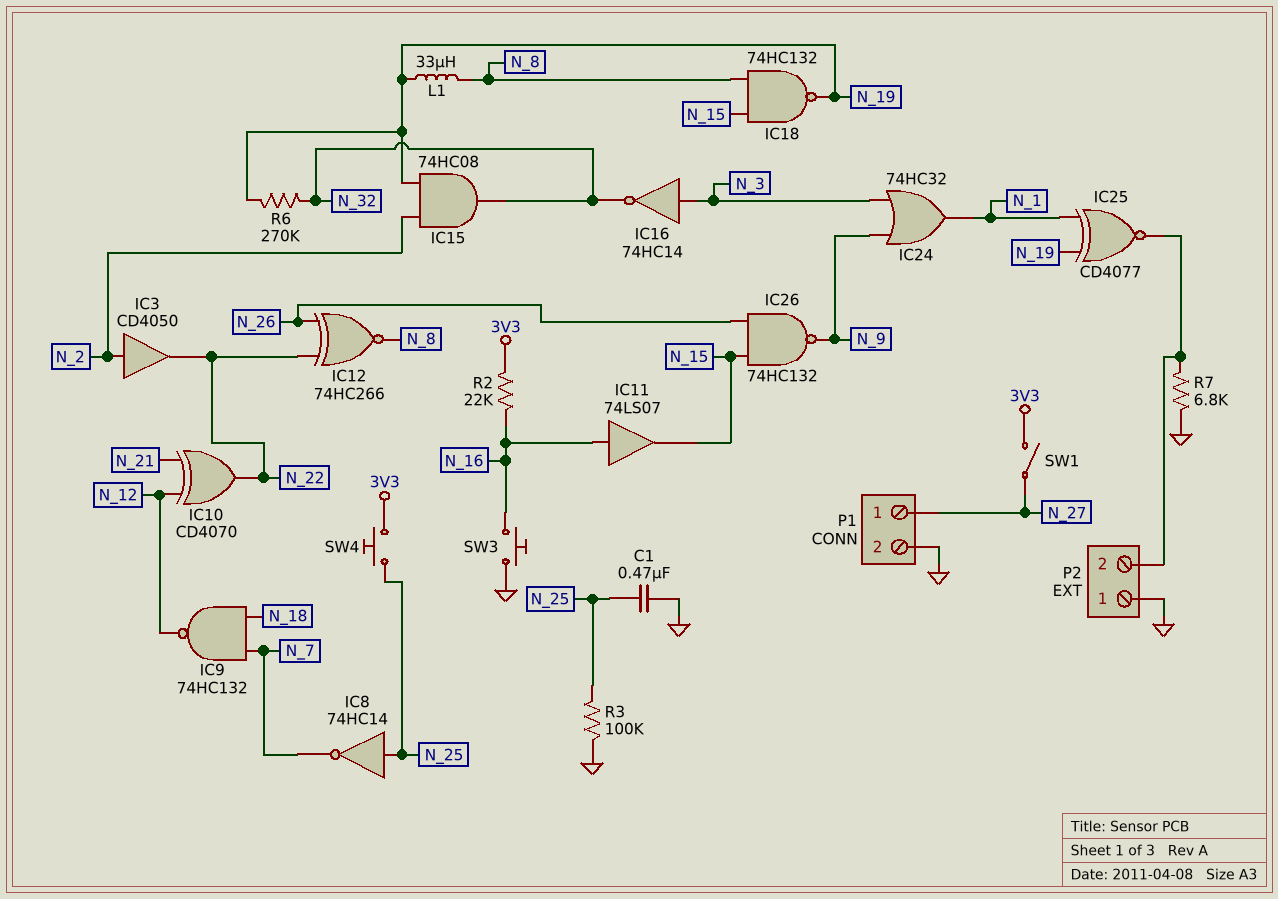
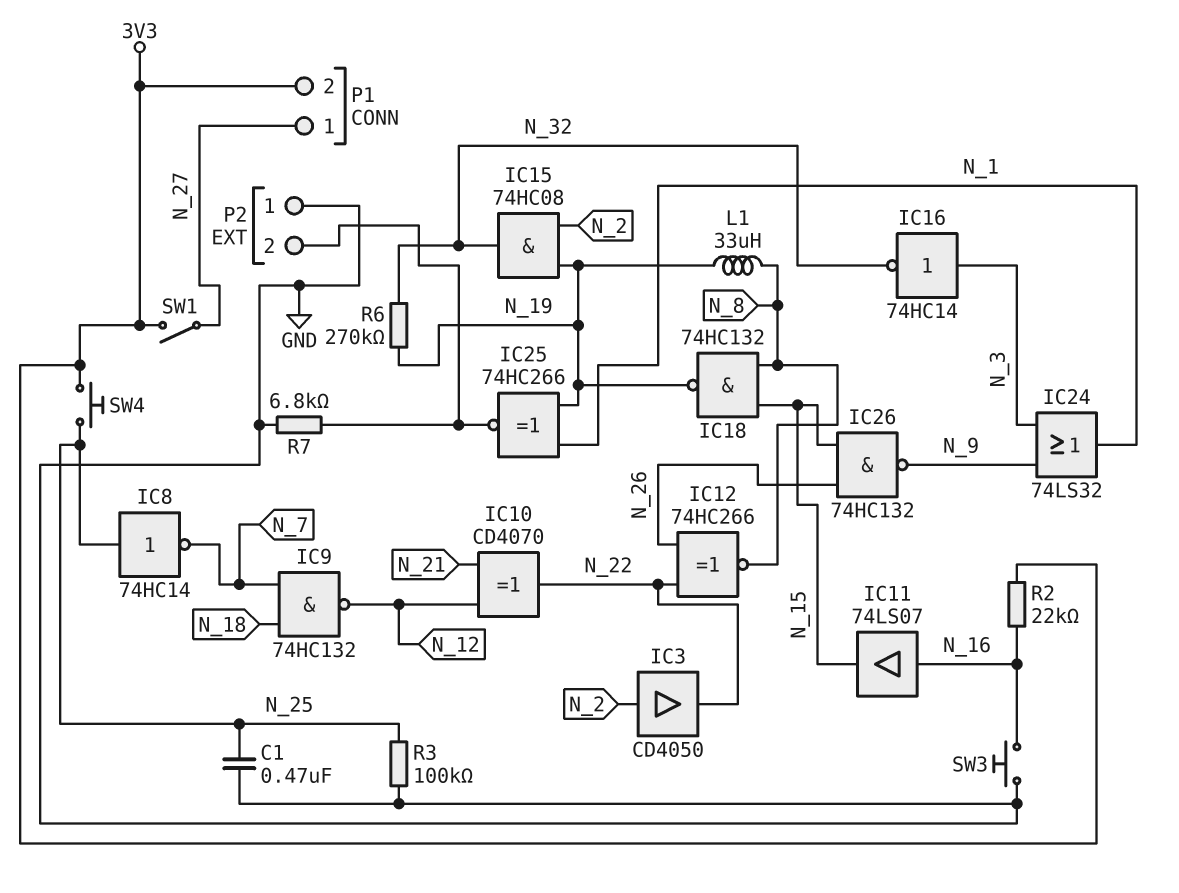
IC24: OR 74HC32 (in N_3, in N_9, out N_1) -> OR 74LS32 (in N_3, in N_9, out N_1)
IC25: XNOR CD4077 (in N_1, in N_19, out P2/2) -> XNOR 74HC266 (in N_1, in N_19, out P2/2)
P1 pin 2: GND -> 3V3

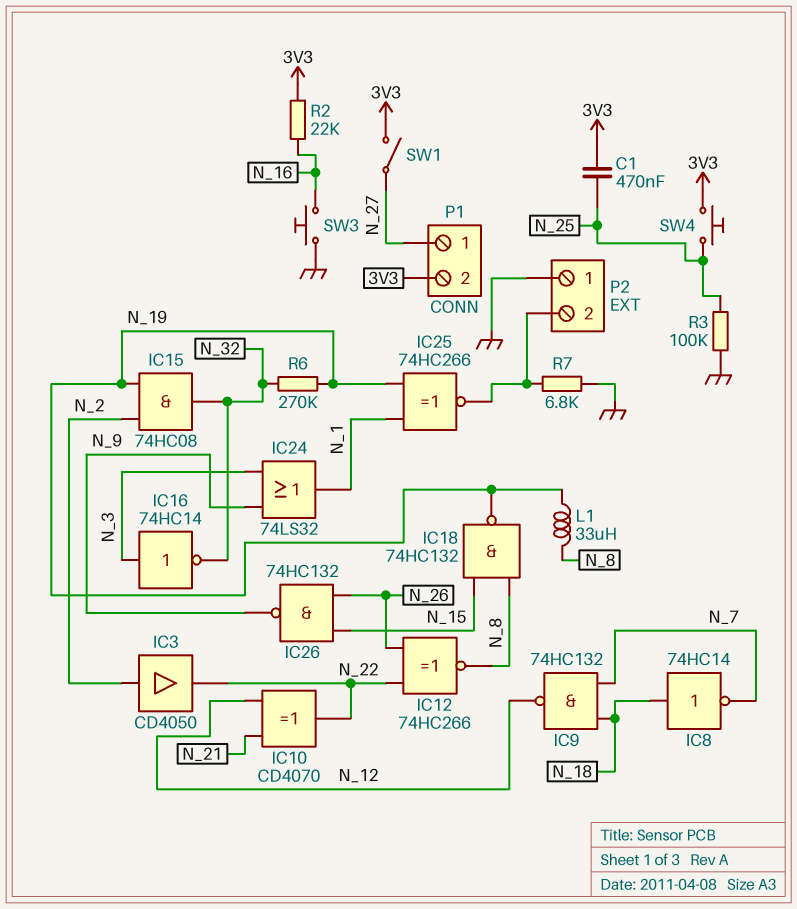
C1: 470nF (GND, N_25) -> 470nF (3V3, N_25)
IC8: NOT 74HC14 (in N_25, out N_7) -> NOT 74HC14 (in N_18, out N_7)
IC11: buffer 74LS07 (in N_16, out N_15) -> none

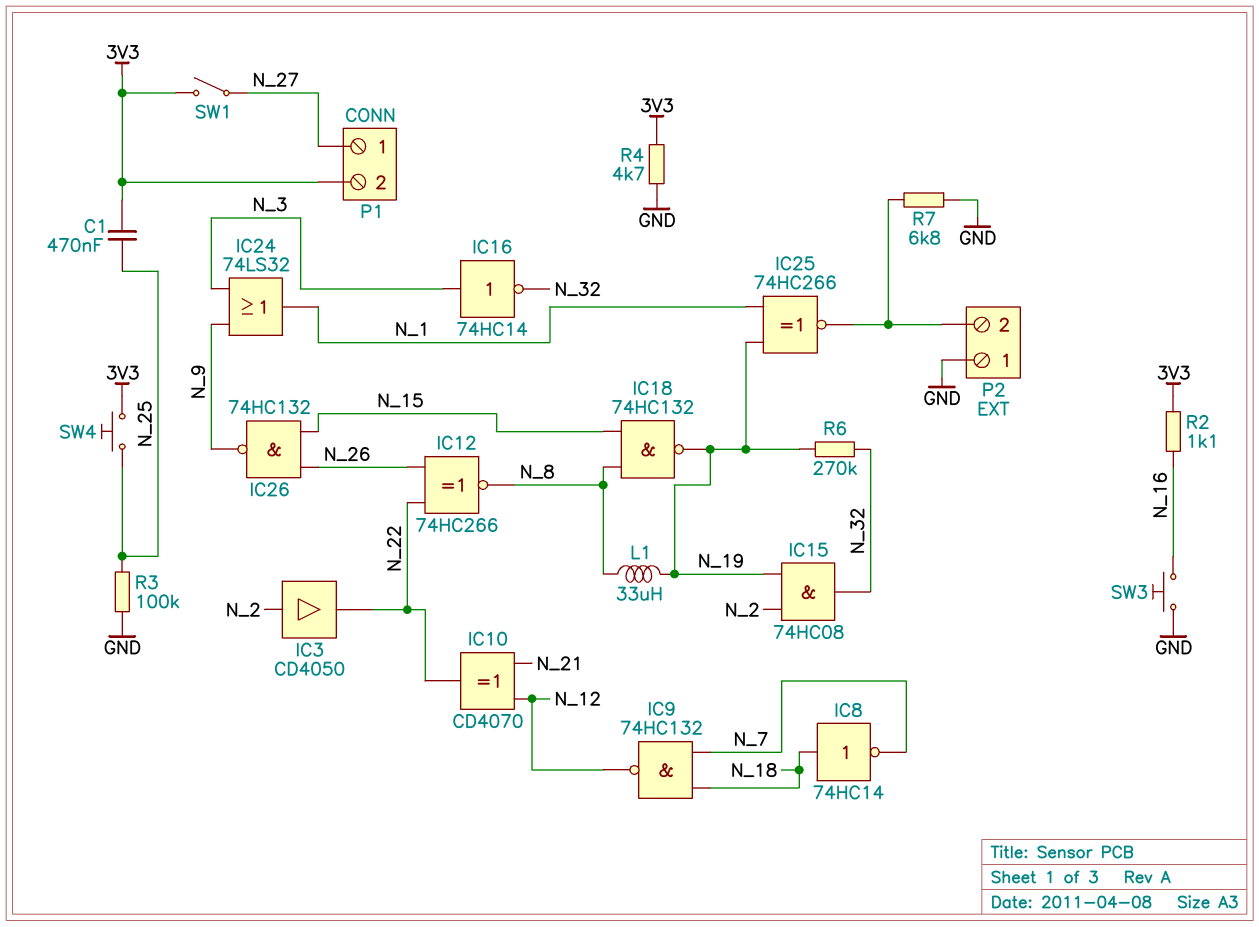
R2: 22k (3V3, N_16) -> 1.1k (3V3, N_16)
R4: none -> 4.7k (3V3, GND)

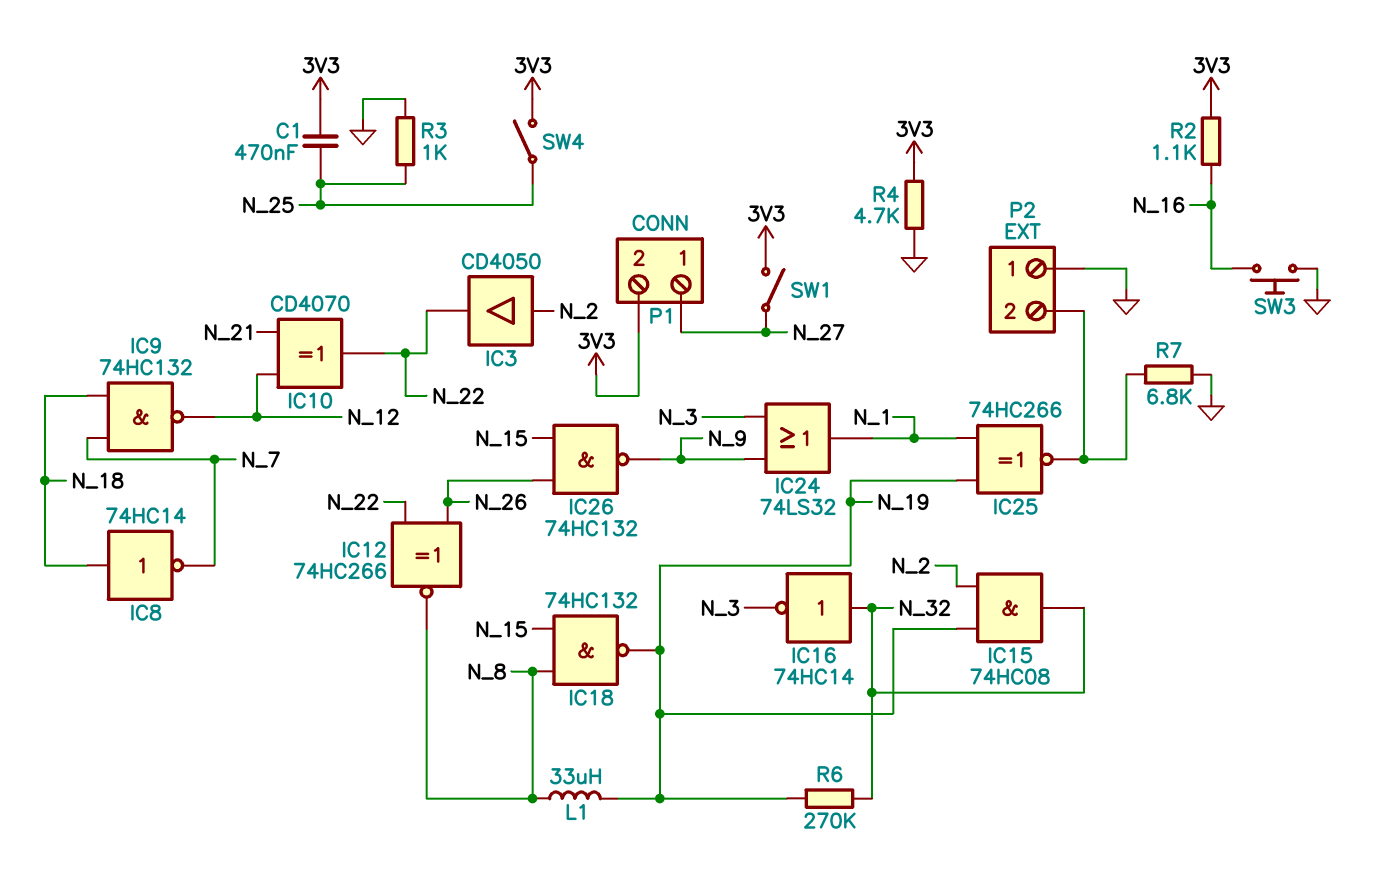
IC16: NOT 74HC14 (in N_3, out N_32) -> NOT 74HC14 (in N_32, out N_3)
R3: 100k (GND, N_25) -> 1k (GND, N_25)
SW4: button (3V3, N_25) -> switch (3V3, N_25)

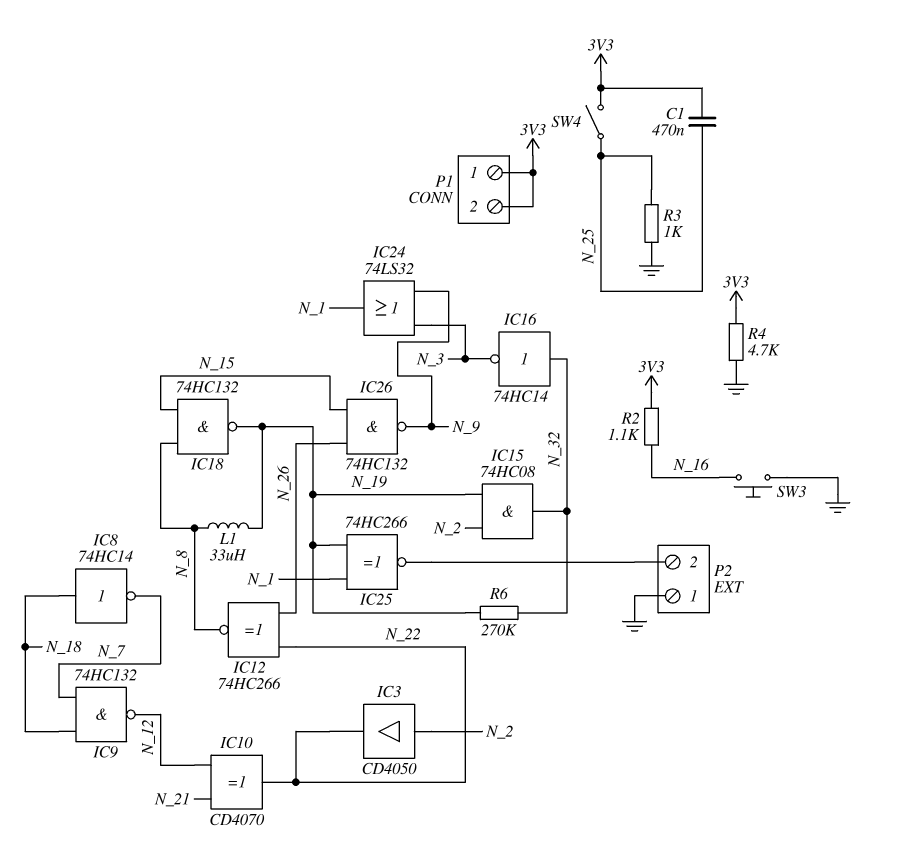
P1 pin 1: N_27 -> 3V3
R7: 6.8k (GND, P2/2) -> none
SW1: switch (3V3, N_27) -> none

